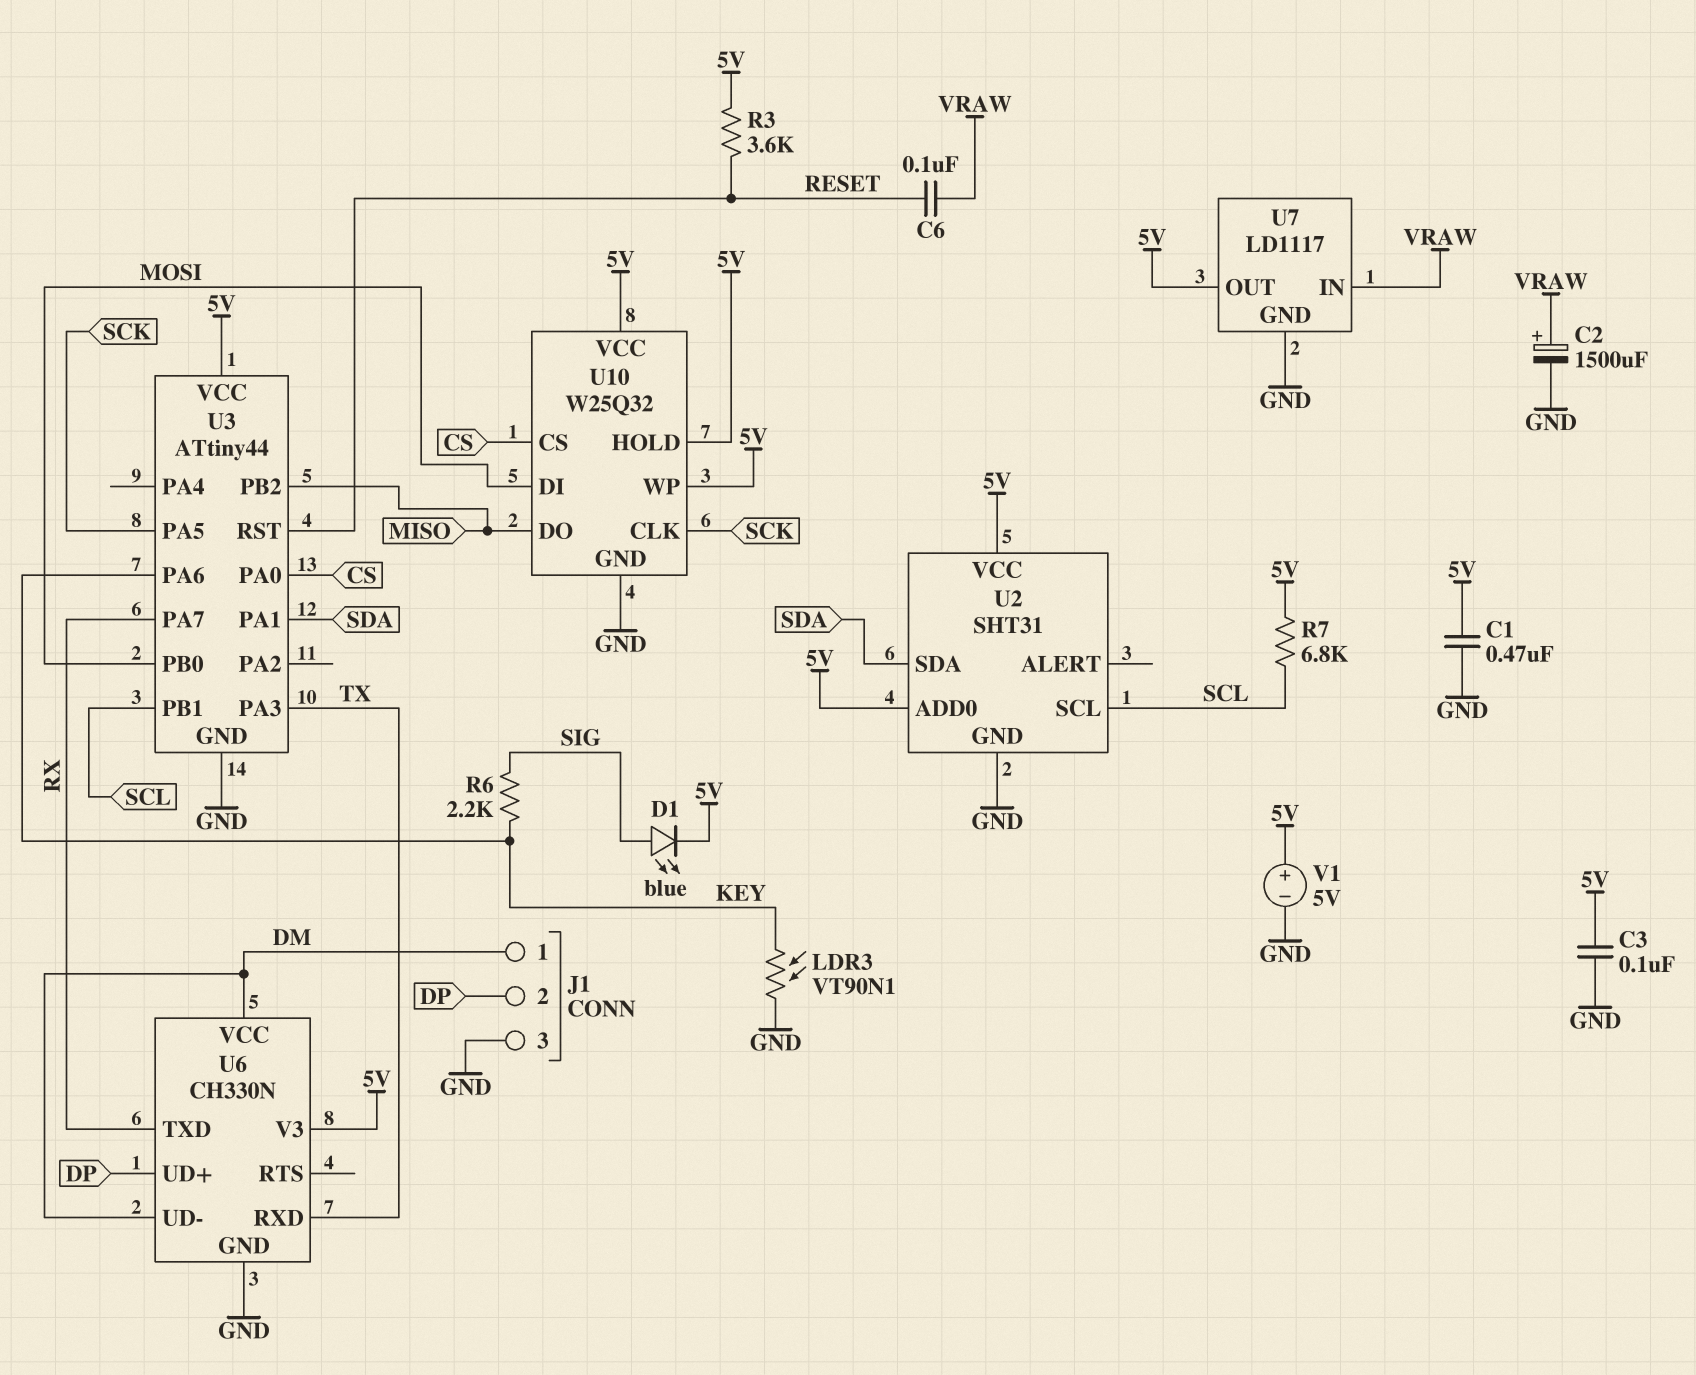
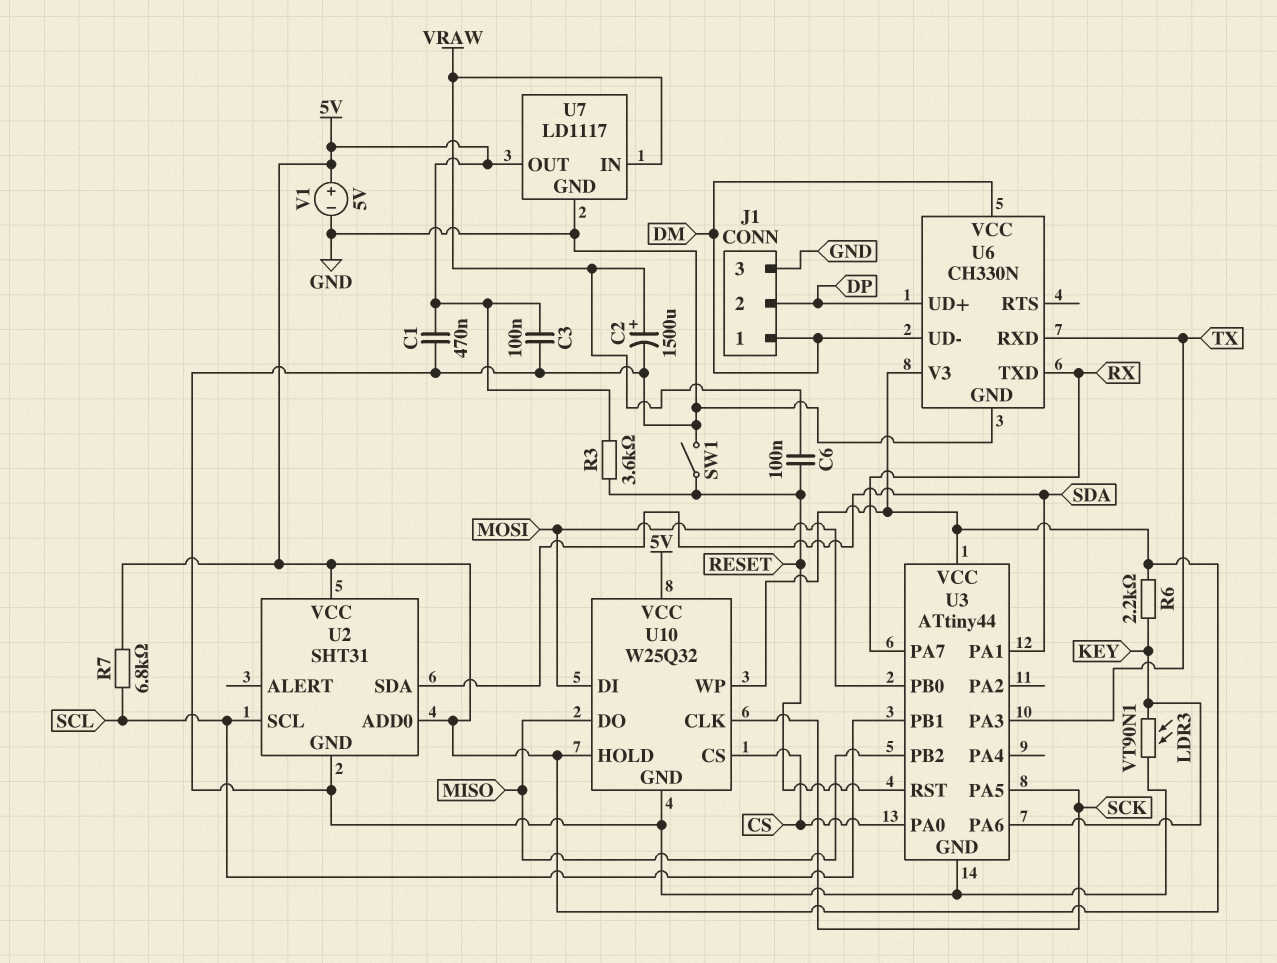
D1: LED blue (A SIG, K 5V) -> none
R6: 2.2k (KEY, SIG) -> 2.2k (5V, KEY)
SW1: none -> switch (GND, RESET)

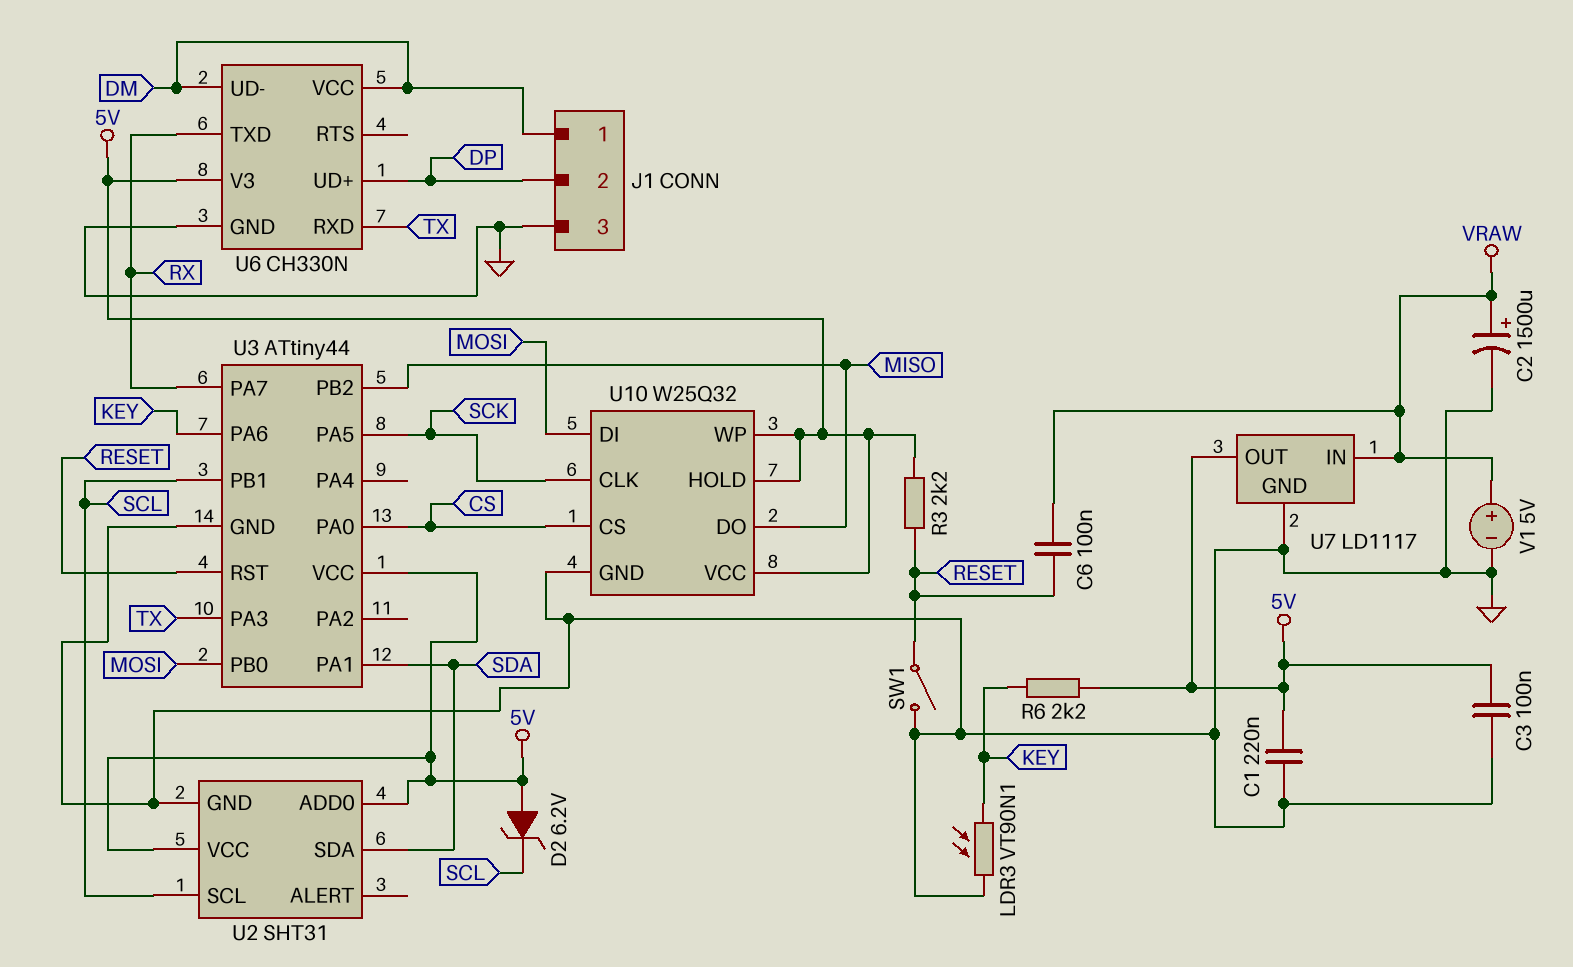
C1: 470nF (5V, GND) -> 220nF (5V, GND)
D2: none -> zener 6.2V (A 5V, K SCL)
R3: 3.6k (5V, RESET) -> 2.2k (5V, RESET)
R7: 6.8k (5V, SCL) -> none
V1: 5V (plus 5V, minus GND) -> 5V (plus VRAW, minus GND)

